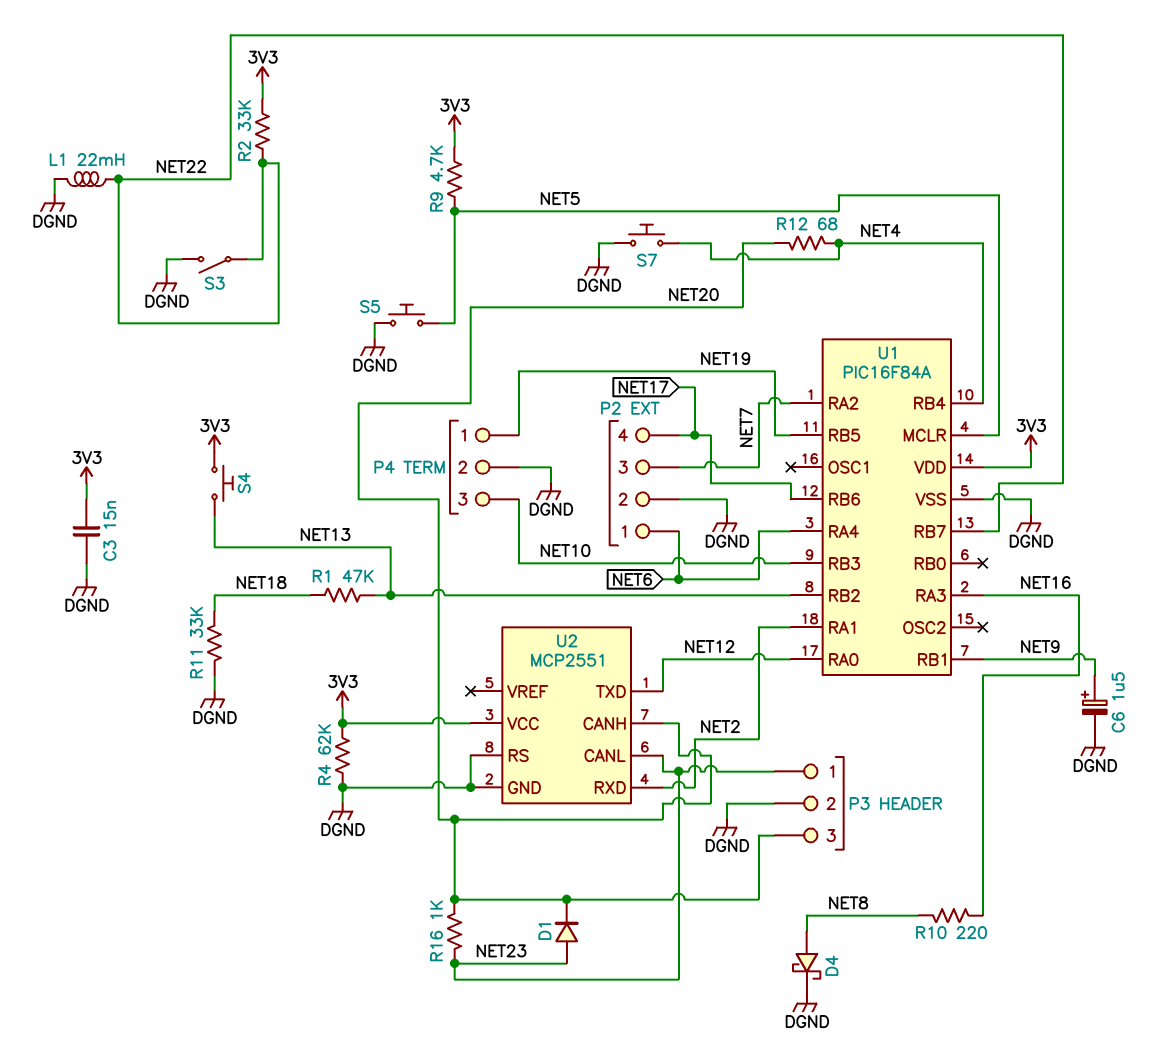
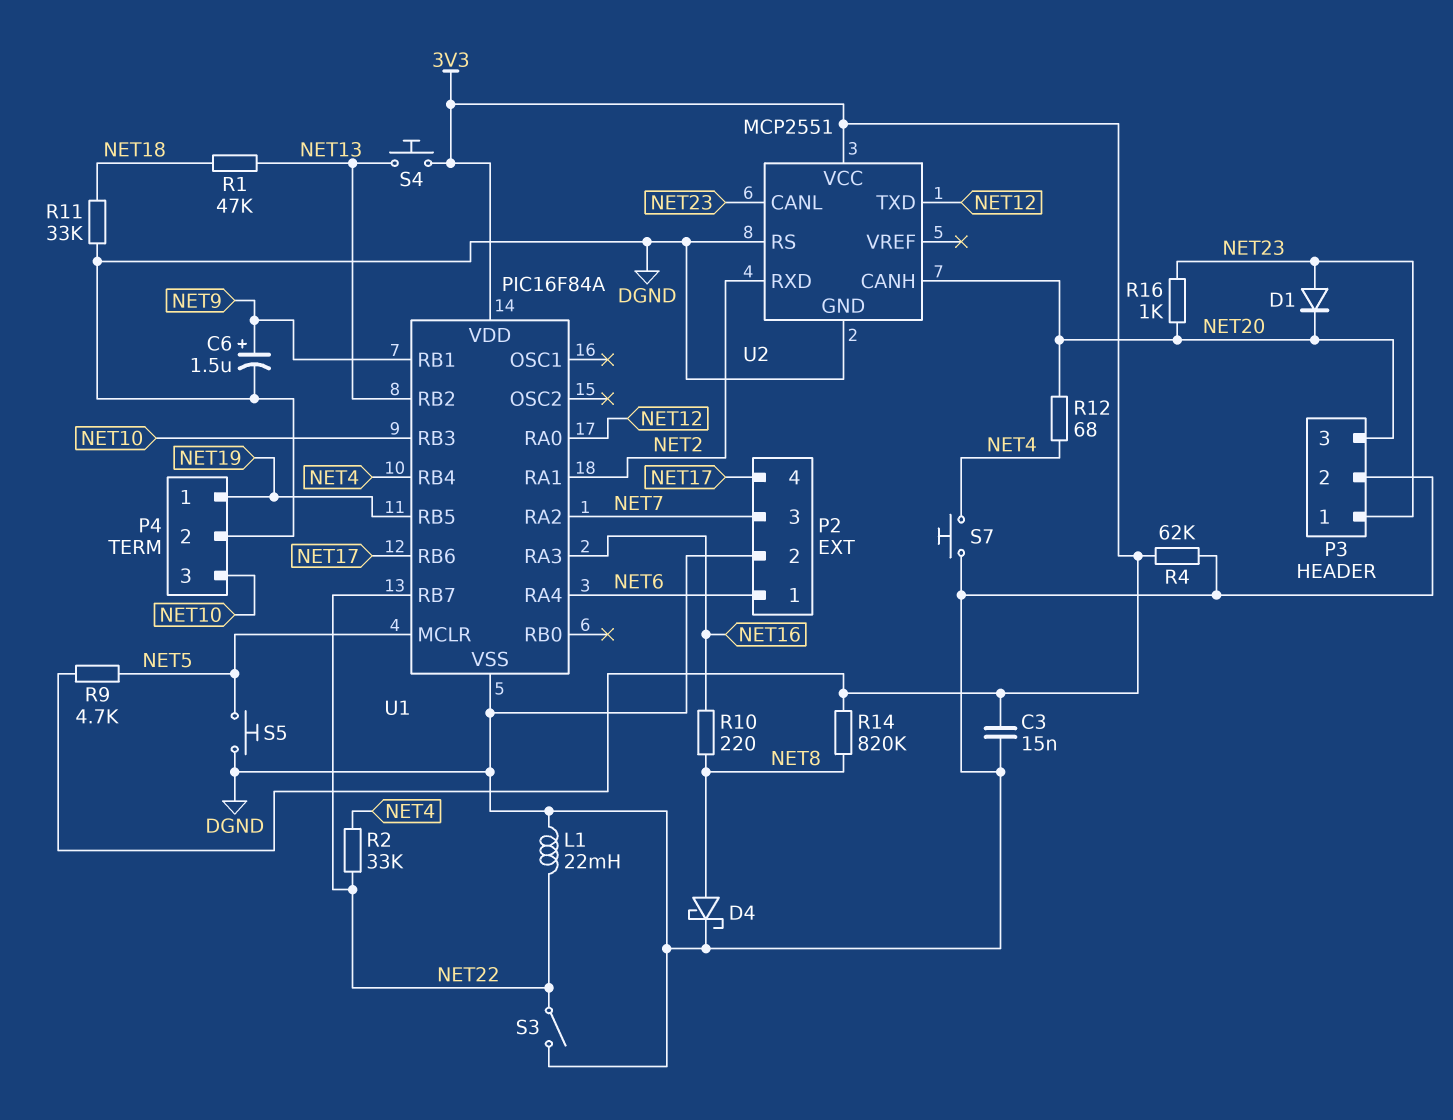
R2: 33k (3V3, NET22) -> 33k (NET4, NET22)
R14: none -> 820k (3V3, NET8)

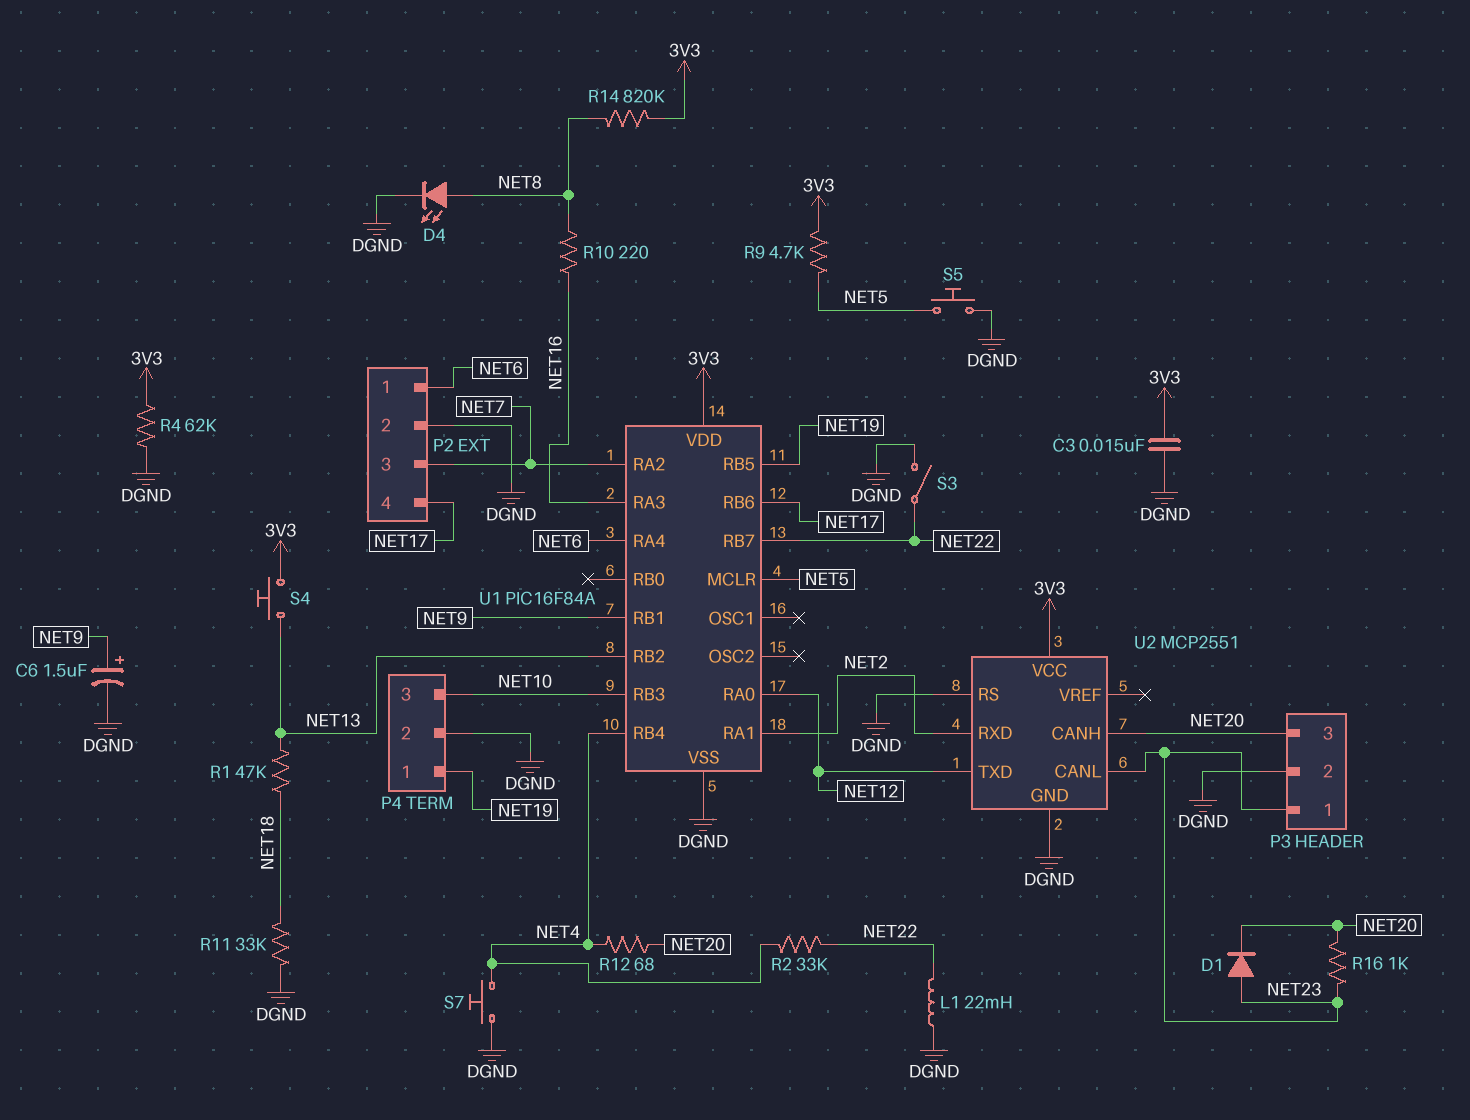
D4: schottky (A NET8, K DGND) -> LED (A NET8, K DGND)

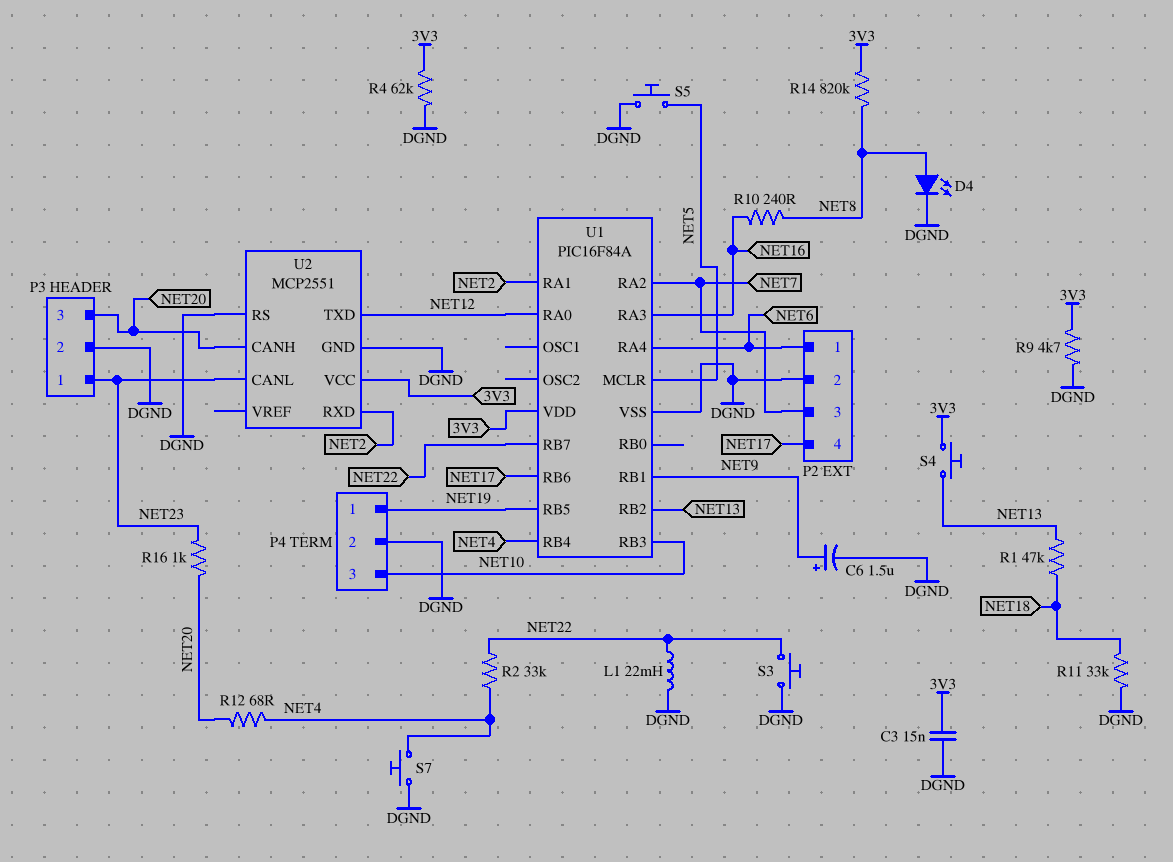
D1: diode (A NET23, K NET20) -> none
R9: 4.7k (3V3, NET5) -> 4.7k (3V3, DGND)
R10: 220 (NET8, NET16) -> 240 (NET8, NET16)
S3: switch (DGND, NET22) -> button (DGND, NET22)

